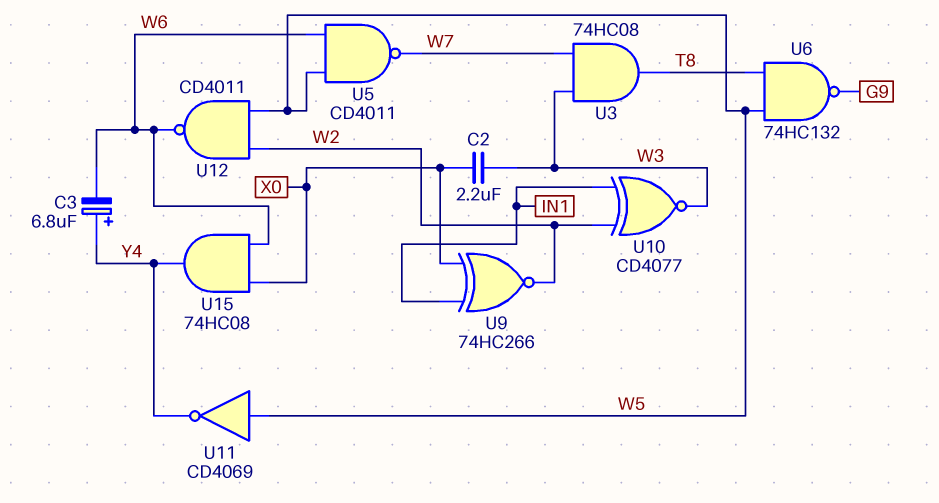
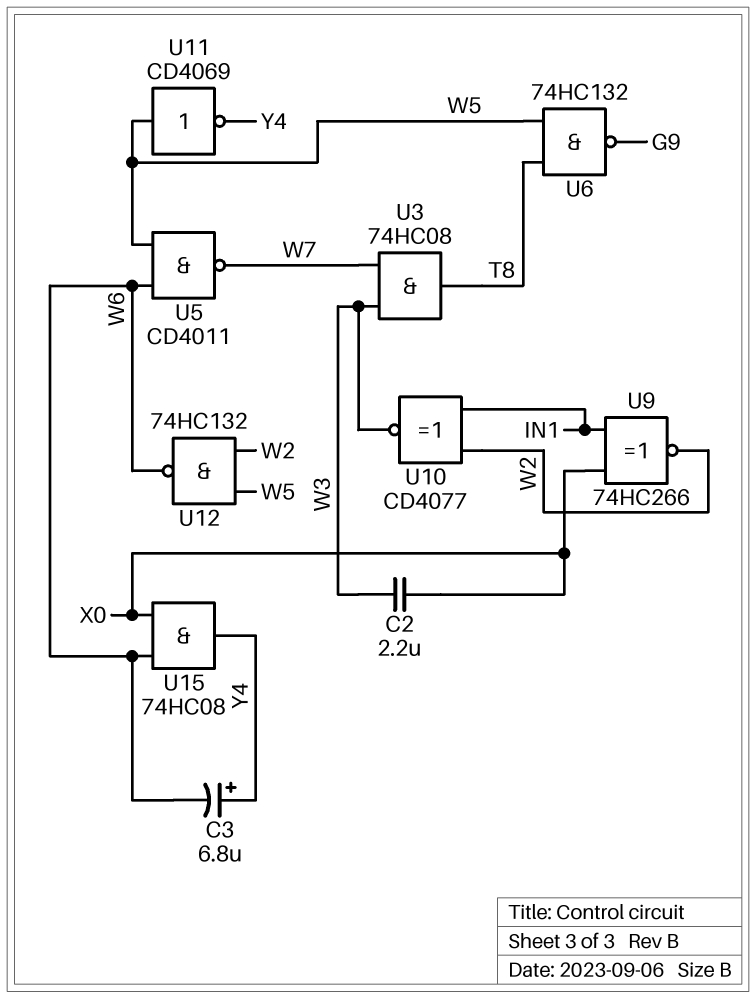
U12: NAND CD4011 (in W2, in W5, out W6) -> NAND 74HC132 (in W2, in W5, out W6)

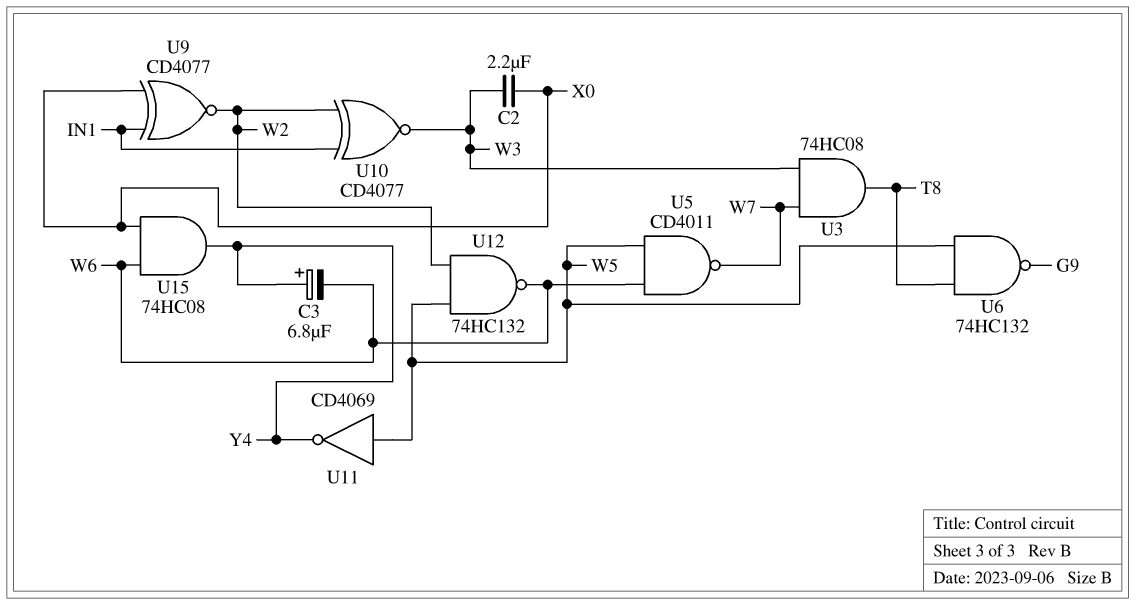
U9: XNOR 74HC266 (in IN1, in X0, out W2) -> XNOR CD4077 (in IN1, in X0, out W2)

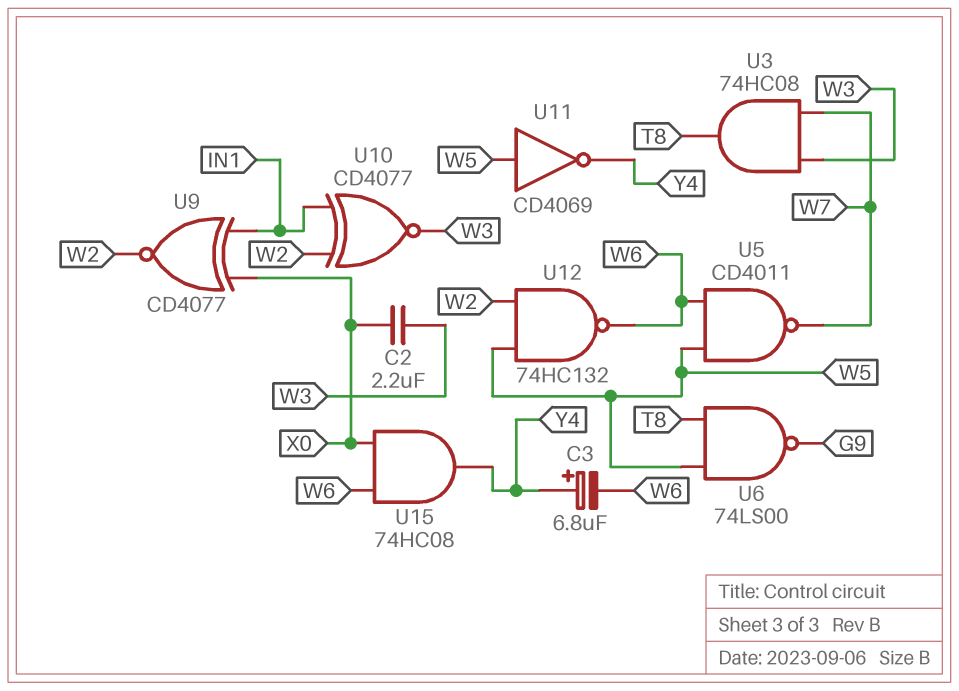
U6: NAND 74HC132 (in T8, in W5, out G9) -> NAND 74LS00 (in T8, in W5, out G9)

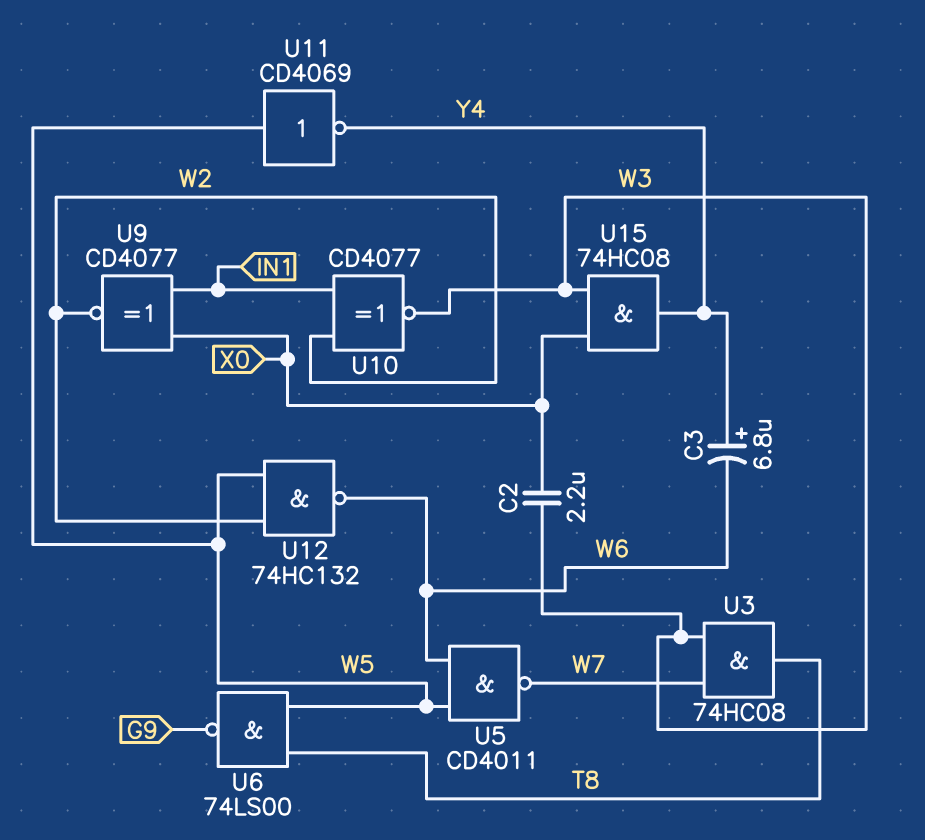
U15: AND 74HC08 (in W6, in X0, out Y4) -> AND 74HC08 (in W3, in X0, out Y4)

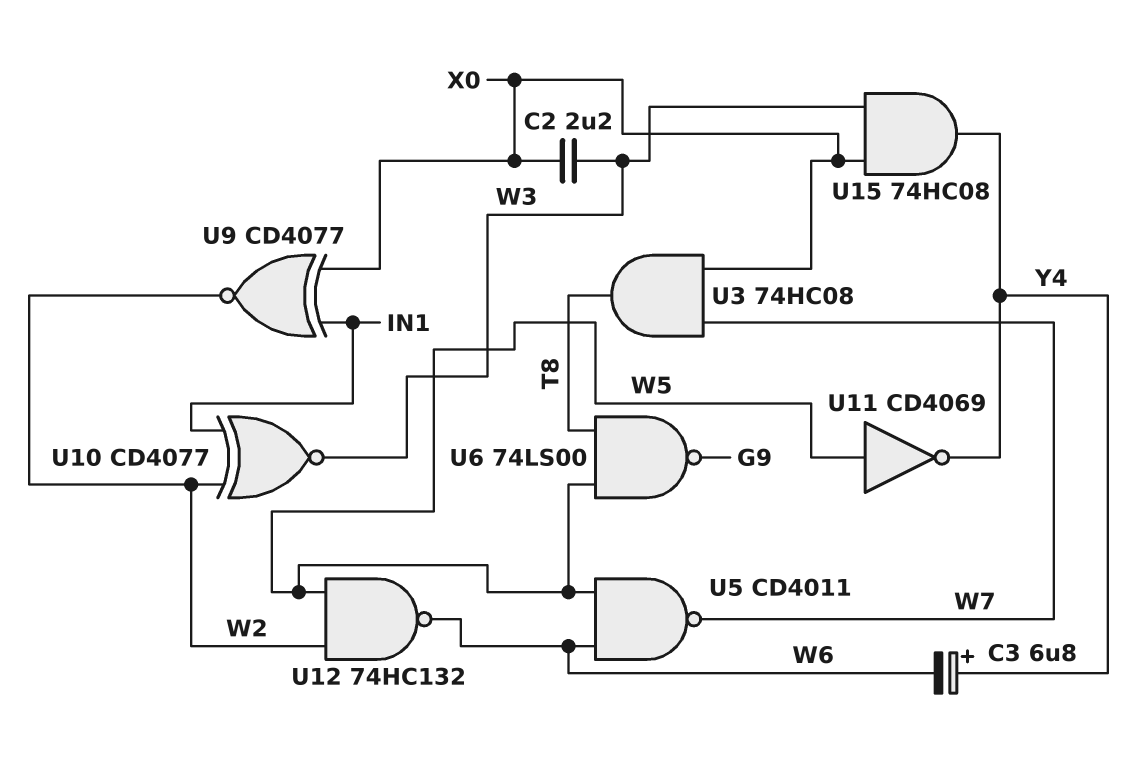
U3: AND 74HC08 (in W3, in W7, out T8) -> AND 74HC08 (in W7, in X0, out T8)

